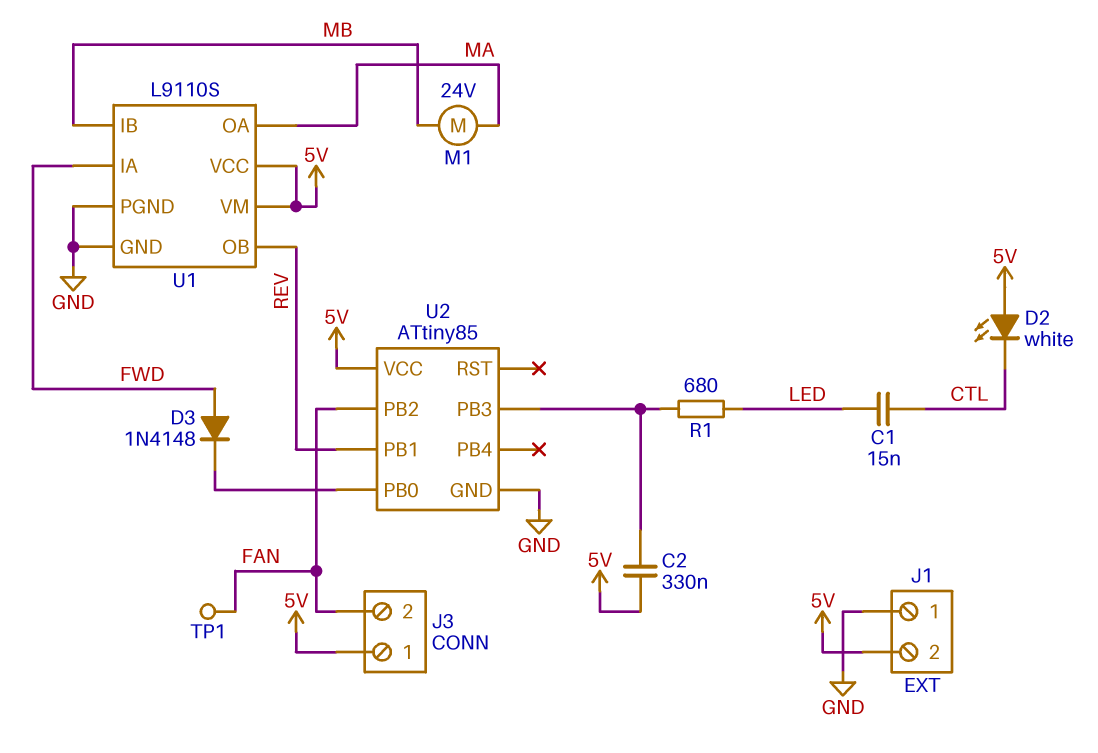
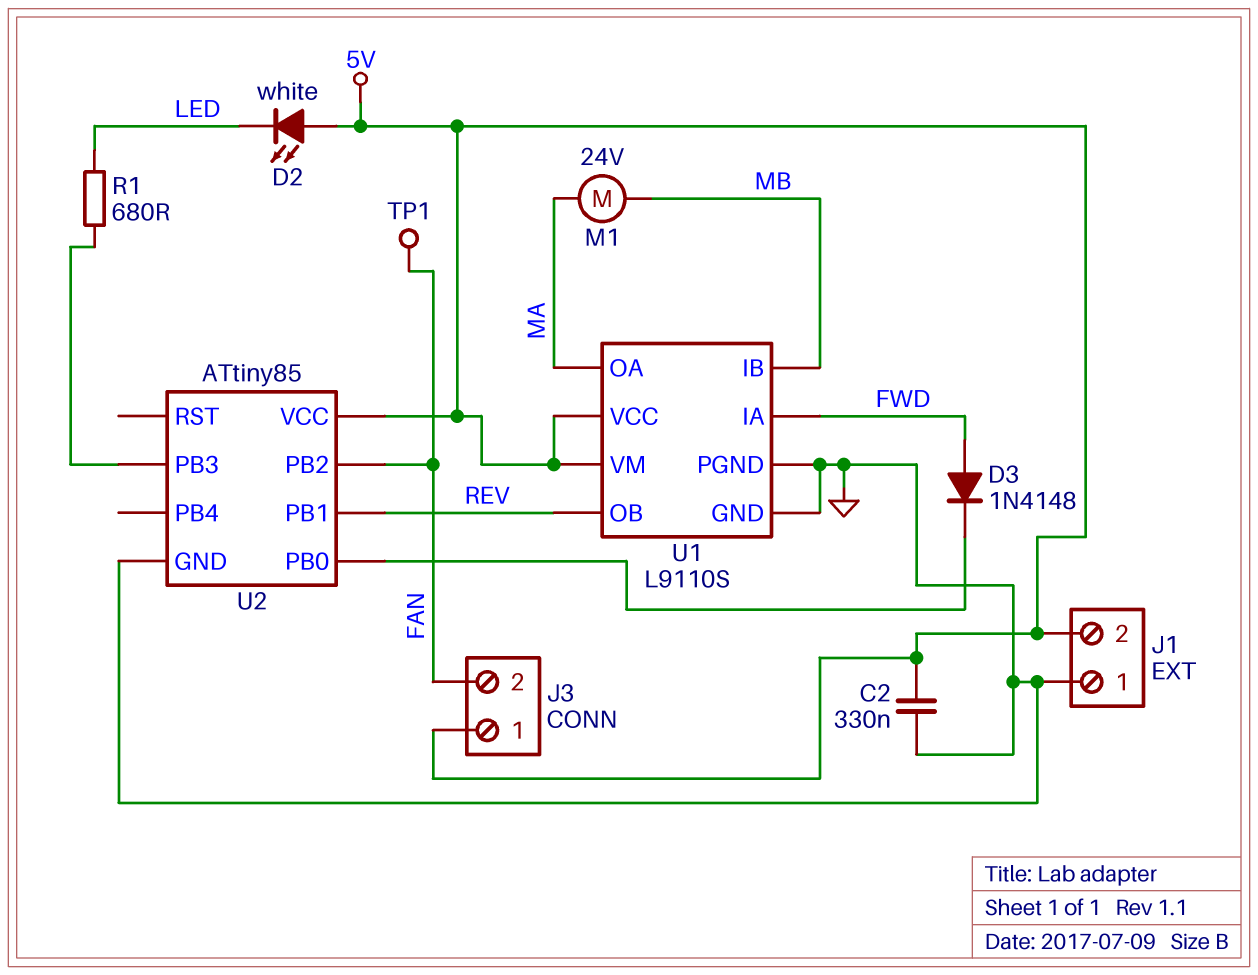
C1: 15nF (CTL, LED) -> none
C2: 330nF (5V, U2/PB3) -> 330nF (5V, GND)
D2: LED white (A 5V, K CTL) -> LED white (A 5V, K LED)

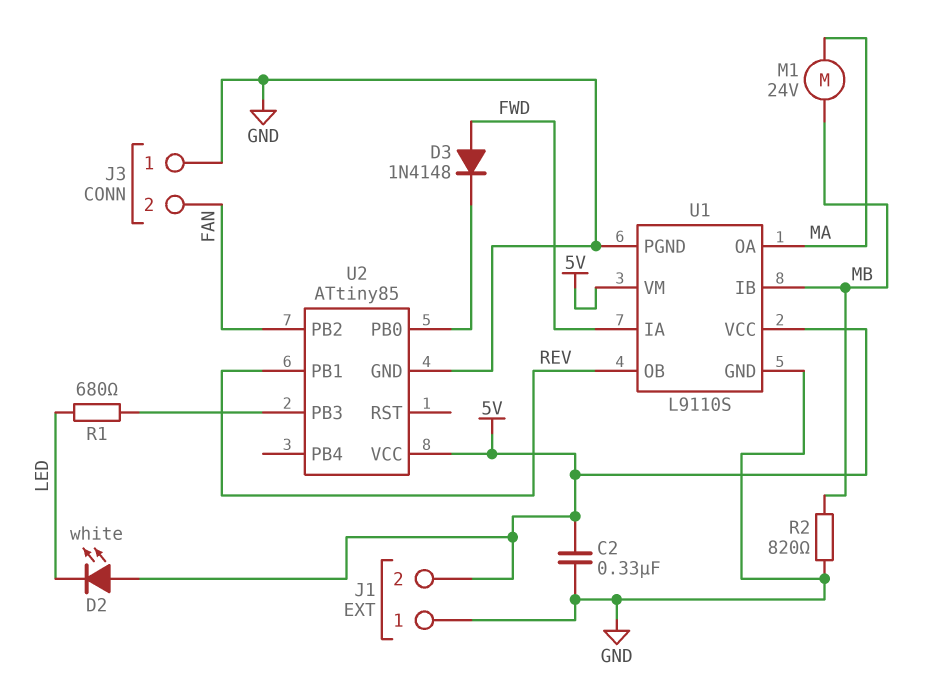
J3 pin 1: 5V -> GND
R2: none -> 820 (GND, MB)
TP1: test point (FAN) -> none

